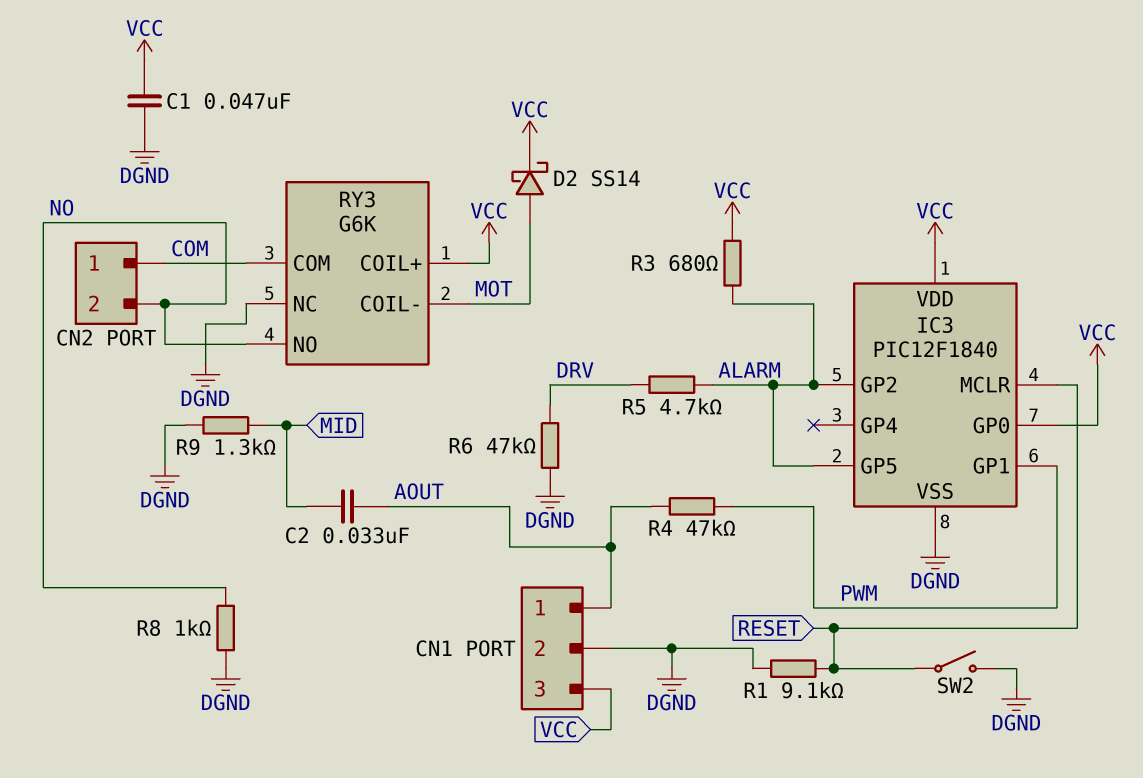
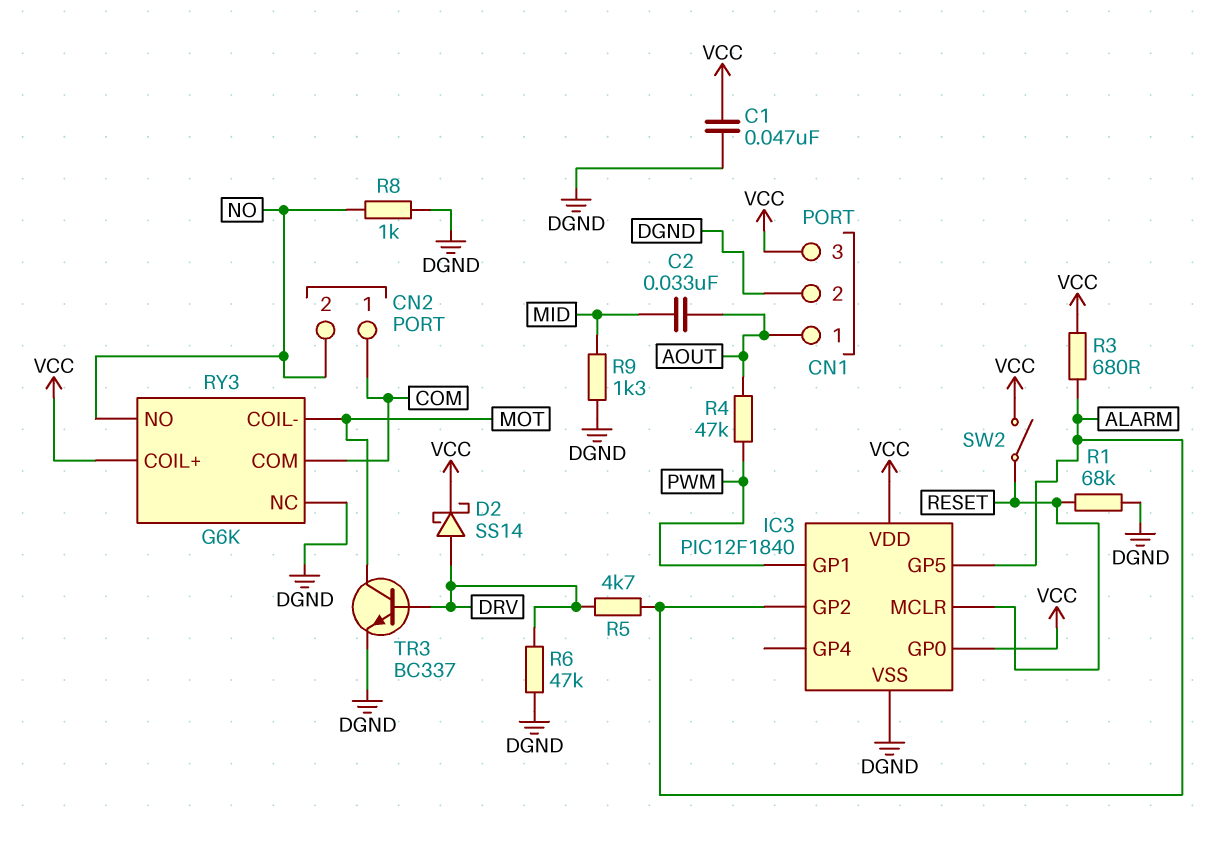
D2: schottky SS14 (A MOT, K VCC) -> schottky SS14 (A DRV, K VCC)
R1: 9.1k (DGND, RESET) -> 68k (DGND, RESET)
SW2: switch (DGND, RESET) -> switch (RESET, VCC)
TR3: none -> NPN BC337 (B DRV, C MOT, E DGND)

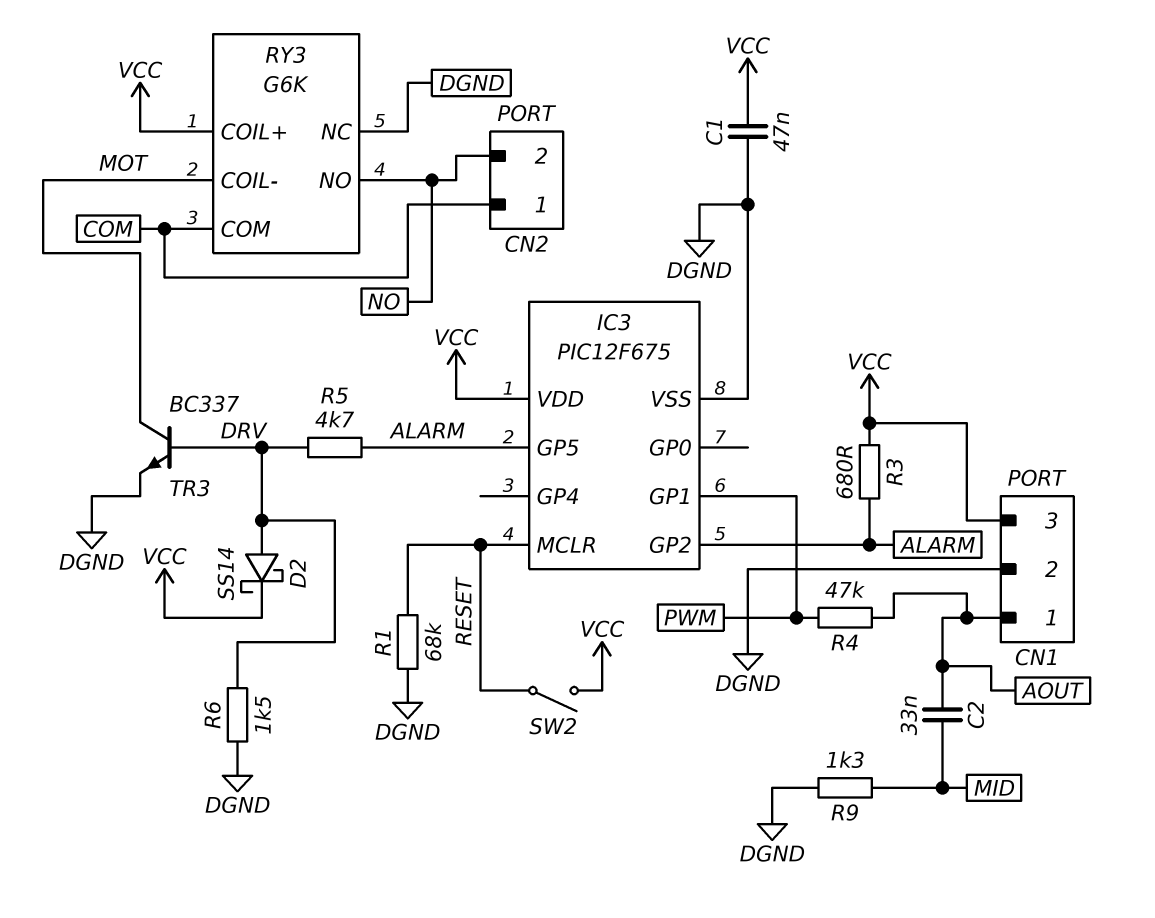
IC3: PIC12F1840 -> PIC12F675
IC3 pin GP0: VCC -> none
R6: 47k (DGND, DRV) -> 1.5k (DGND, DRV)
R8: 1k (DGND, NO) -> none

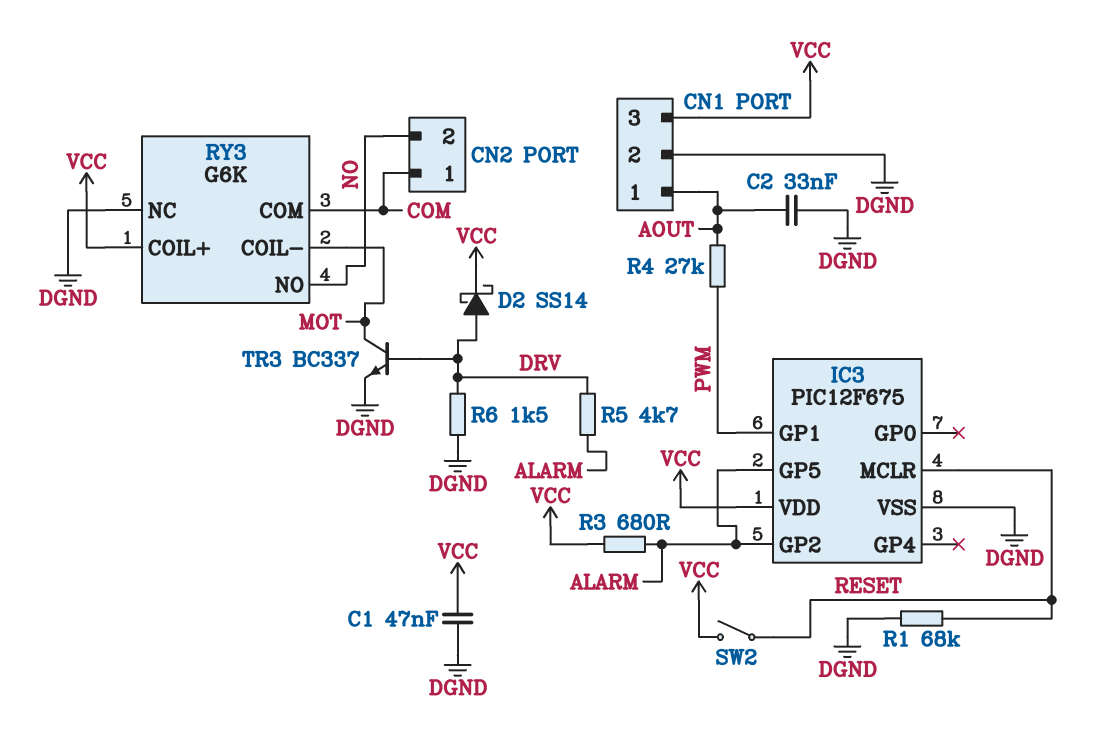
C2: 33nF (AOUT, MID) -> 33nF (AOUT, DGND)
R4: 47k (AOUT, PWM) -> 27k (AOUT, PWM)
R9: 1.3k (DGND, MID) -> none

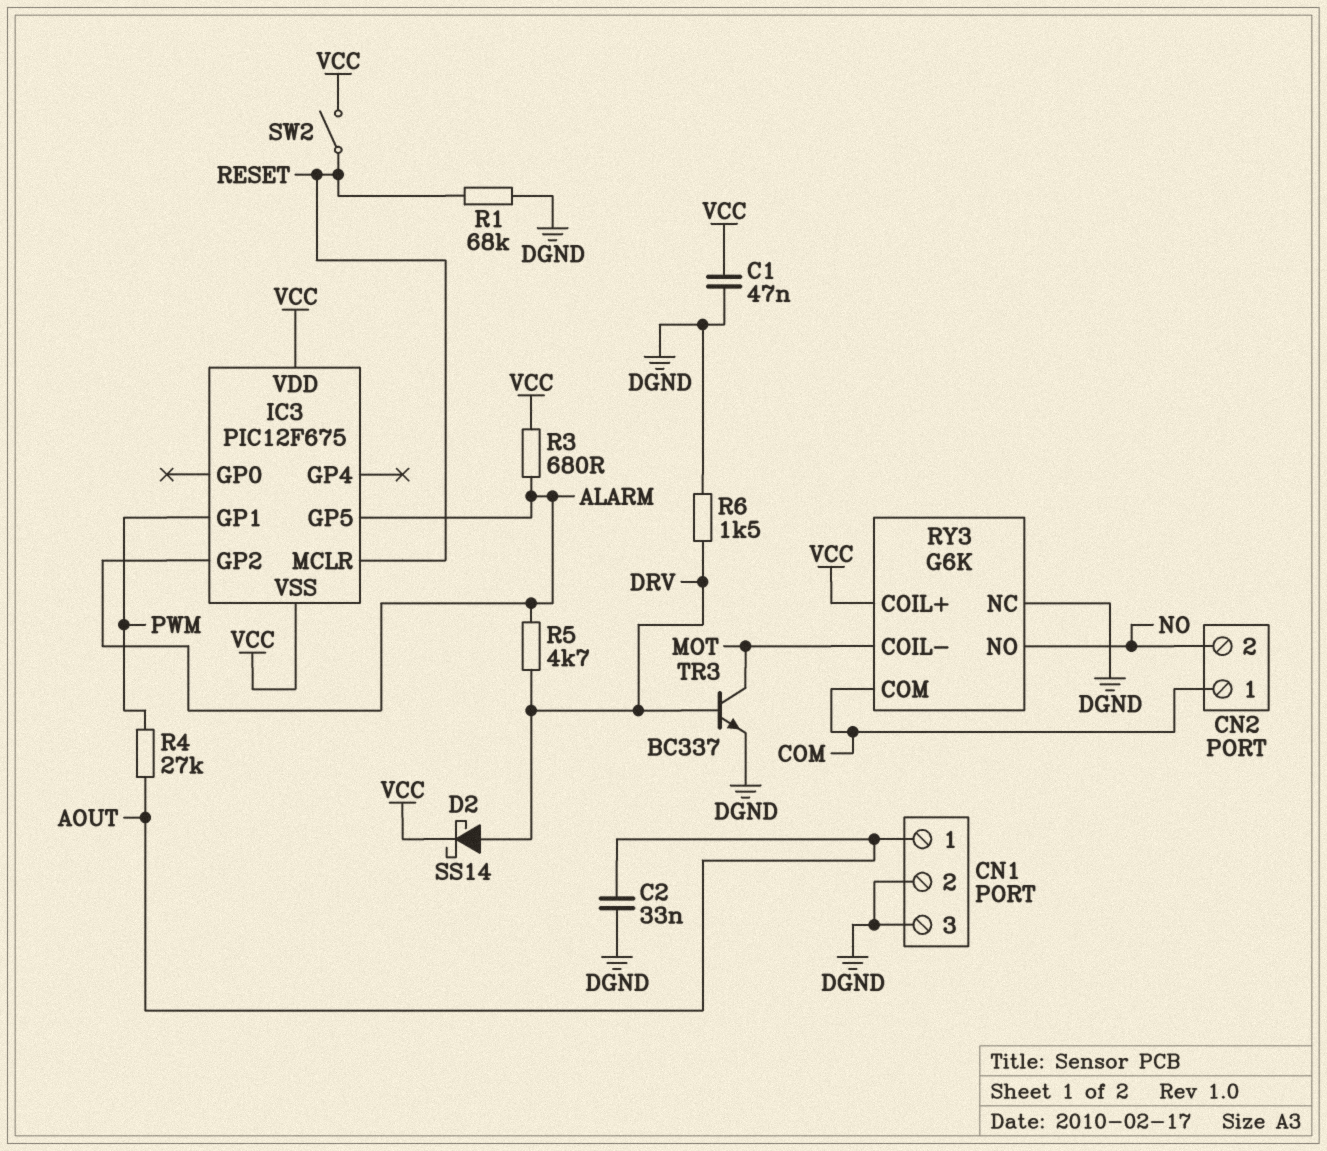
CN1 pin 3: VCC -> DGND
IC3 pin VSS: DGND -> VCC

